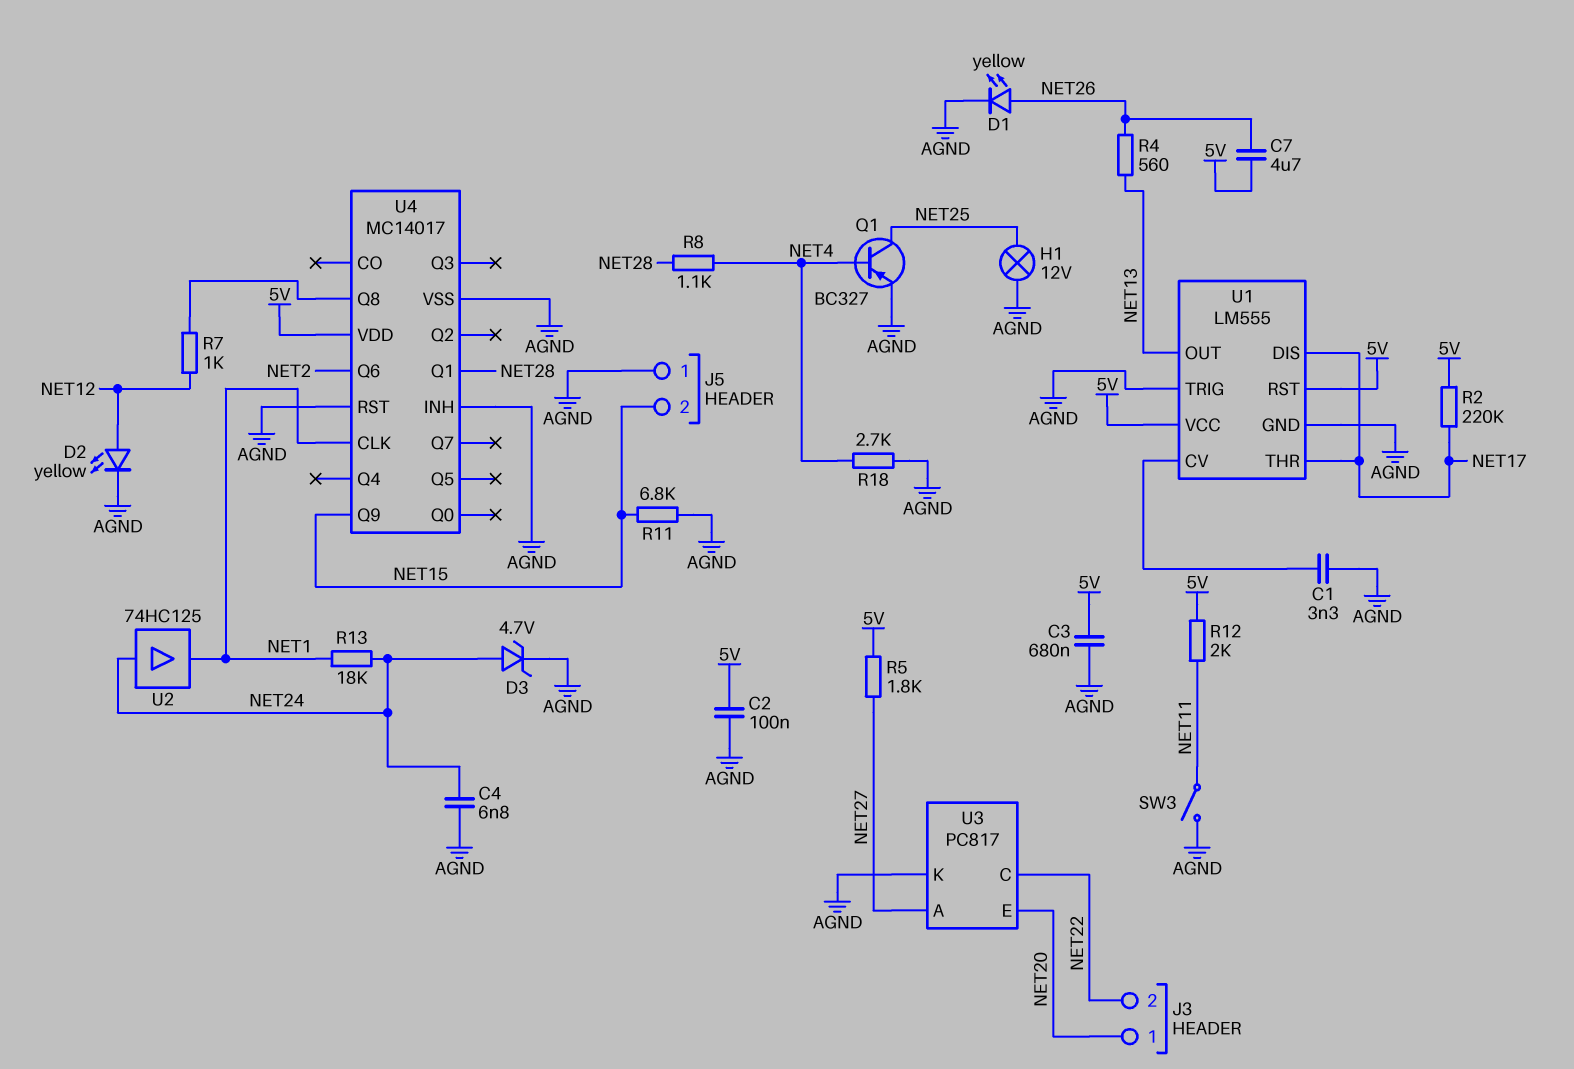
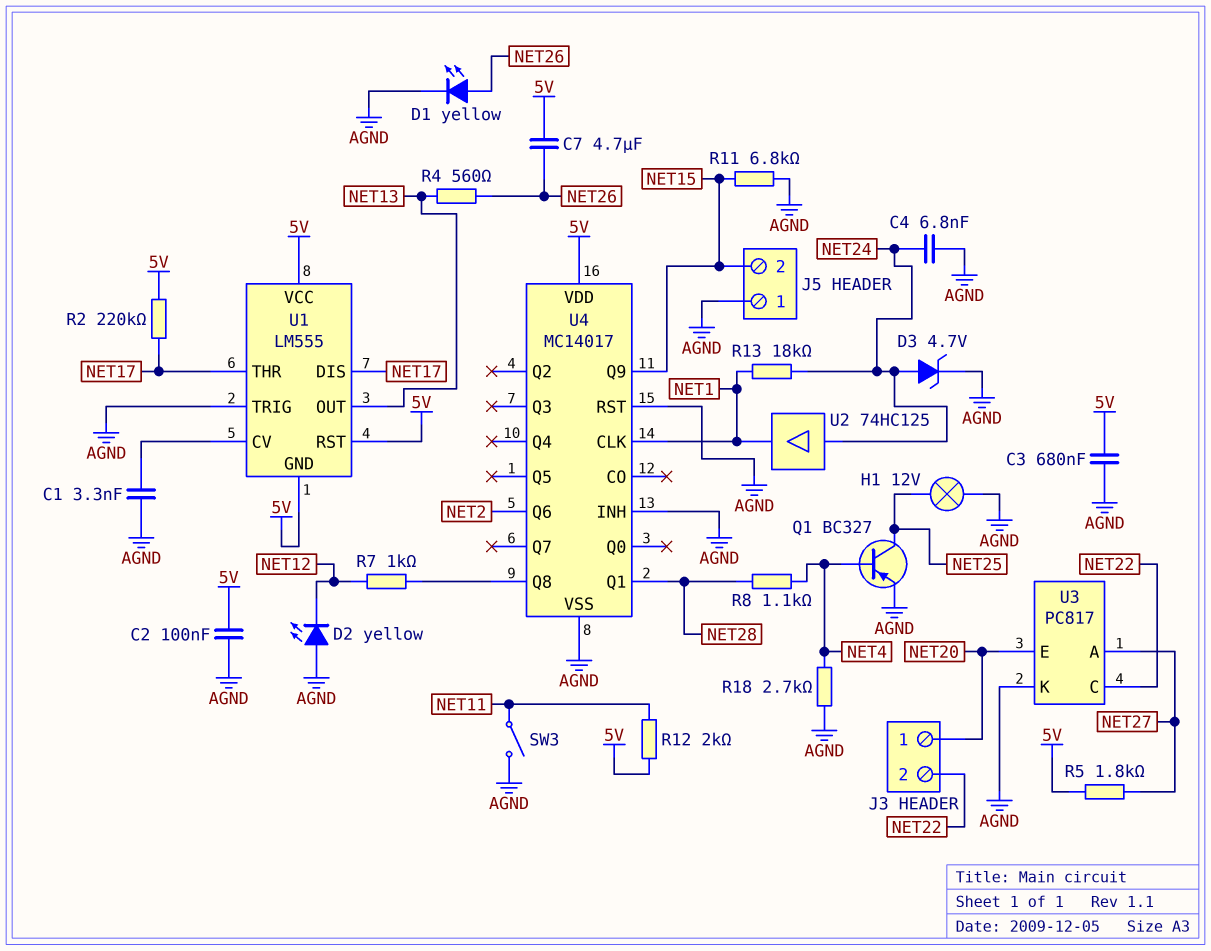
D2: LED yellow (A NET12, K AGND) -> LED yellow (A AGND, K NET12)
U1 pin GND: AGND -> 5V

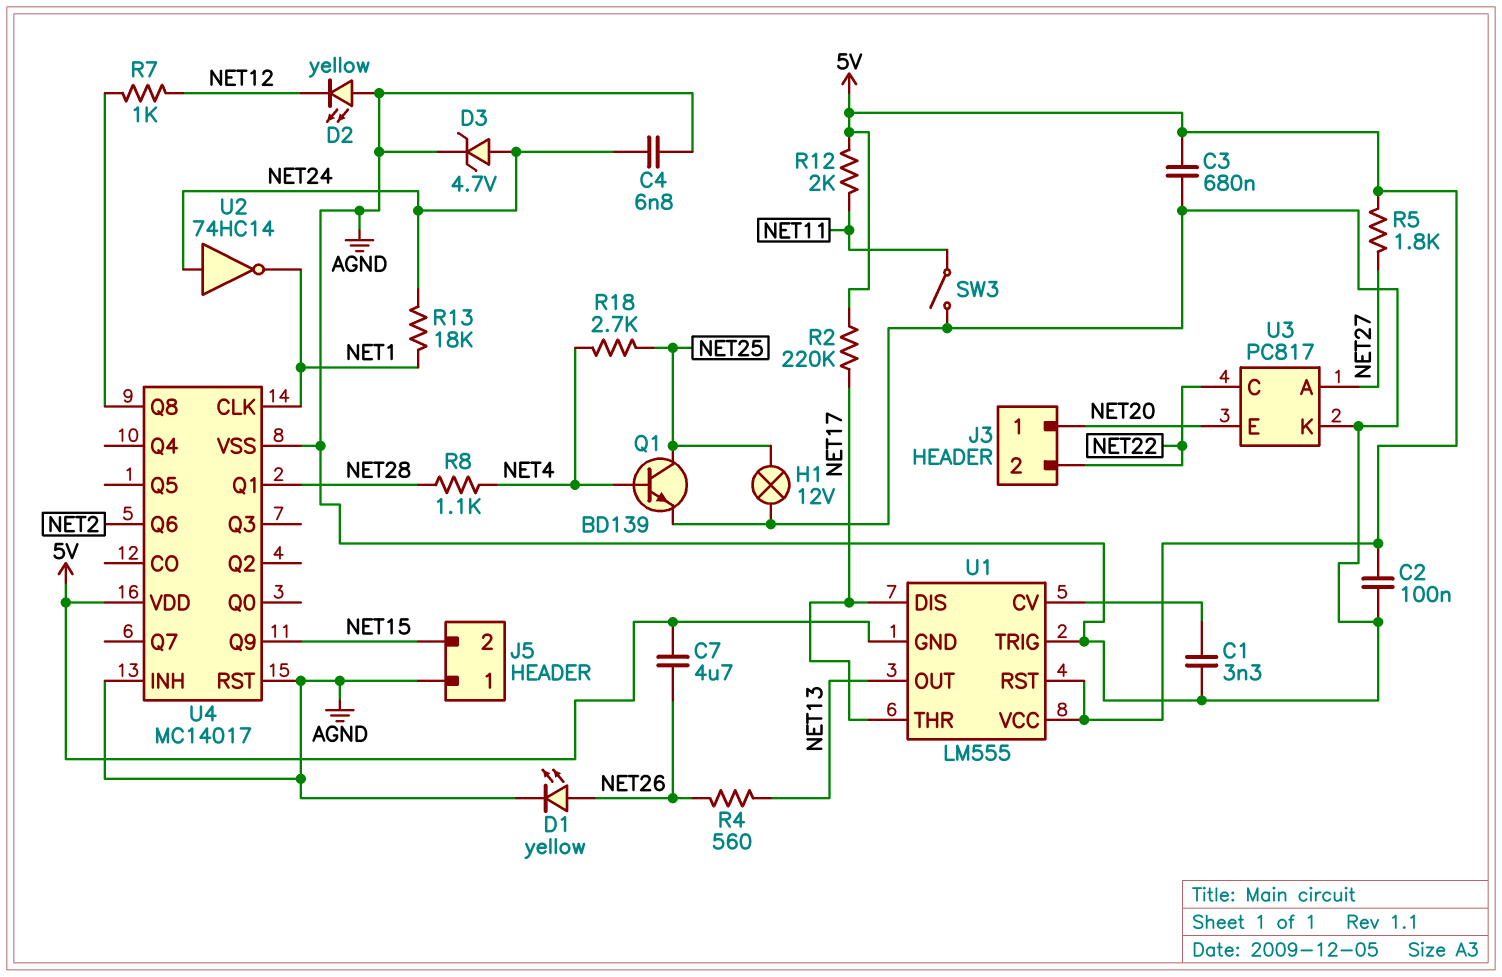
Q1: PNP BC327 (B NET4, C NET25, E AGND) -> NPN BD139 (B NET4, C NET25, E AGND)
R11: 6.8k (AGND, NET15) -> none
R18: 2.7k (AGND, NET4) -> 2.7k (NET4, NET25)
U2: buffer 74HC125 (in NET24, out NET1) -> NOT 74HC14 (in NET24, out NET1)

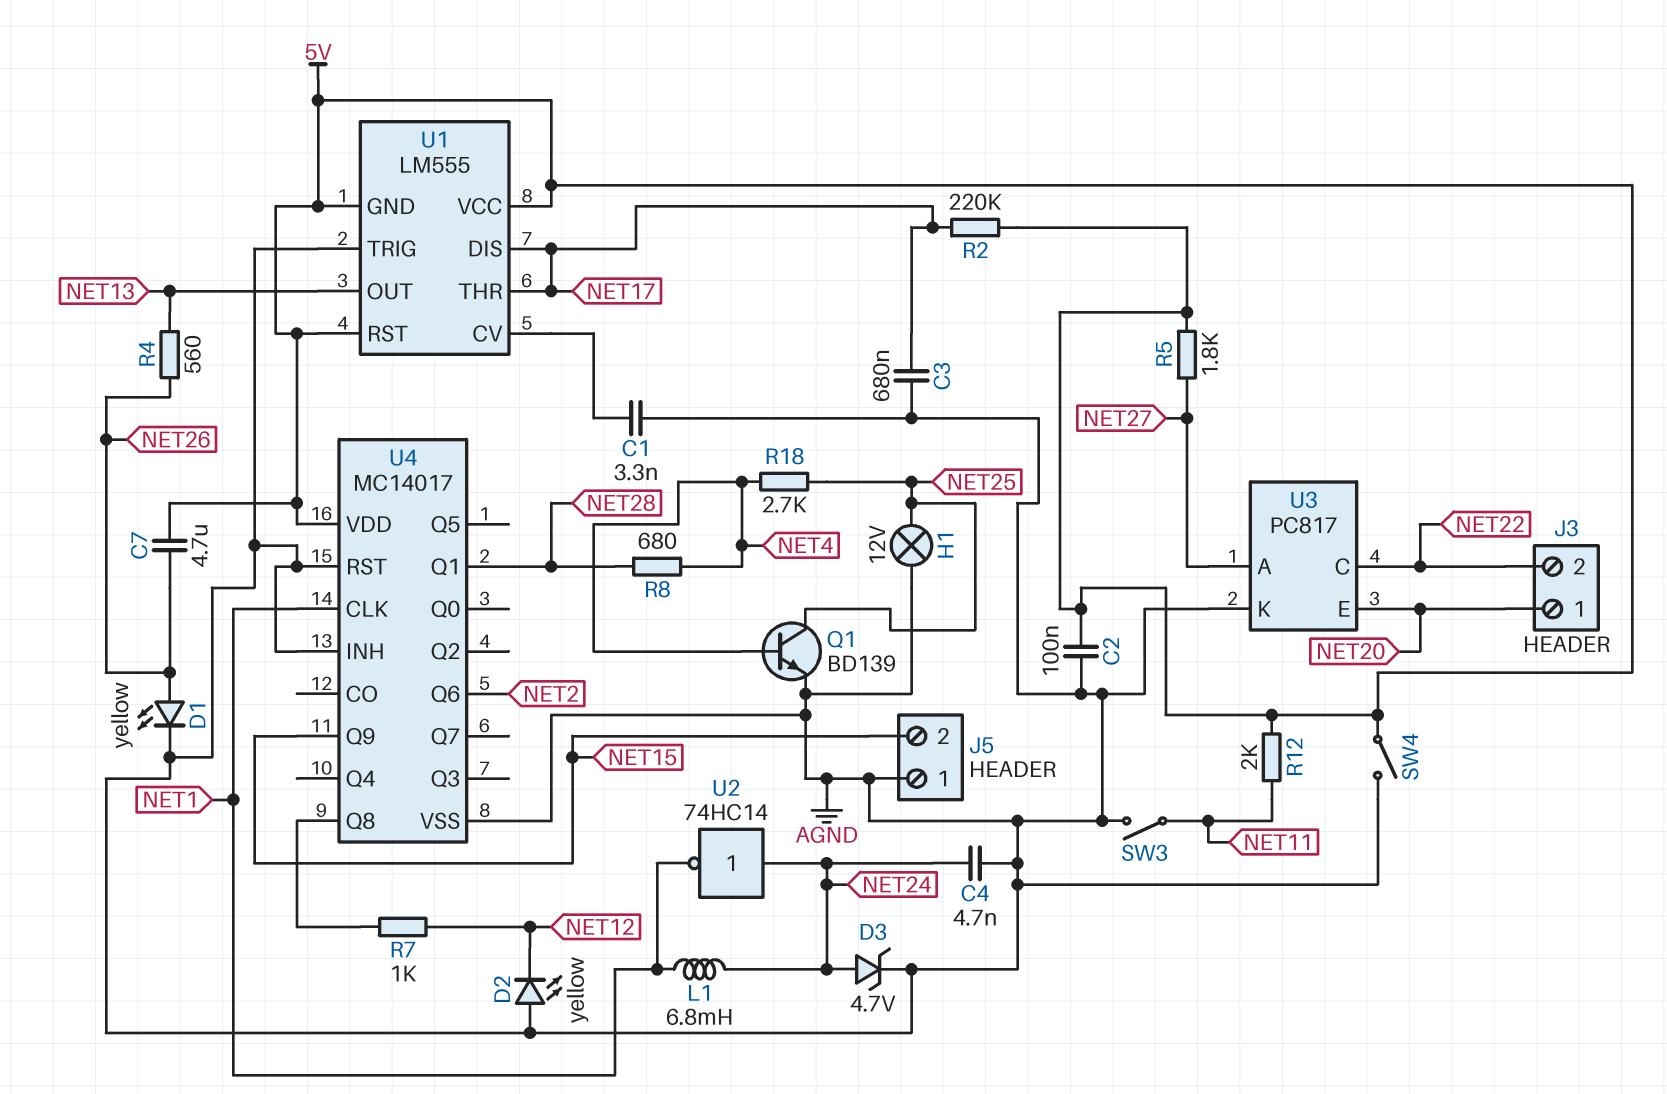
C3: 680nF (5V, AGND) -> 680nF (AGND, NET17)
C4: 6.8nF (AGND, NET24) -> 4.7nF (AGND, NET24)
L1: none -> 6.8mH (NET1, NET24)
R8: 1.1k (NET4, NET28) -> 680 (NET4, NET28)
R13: 18k (NET1, NET24) -> none
SW4: none -> switch (5V, AGND)

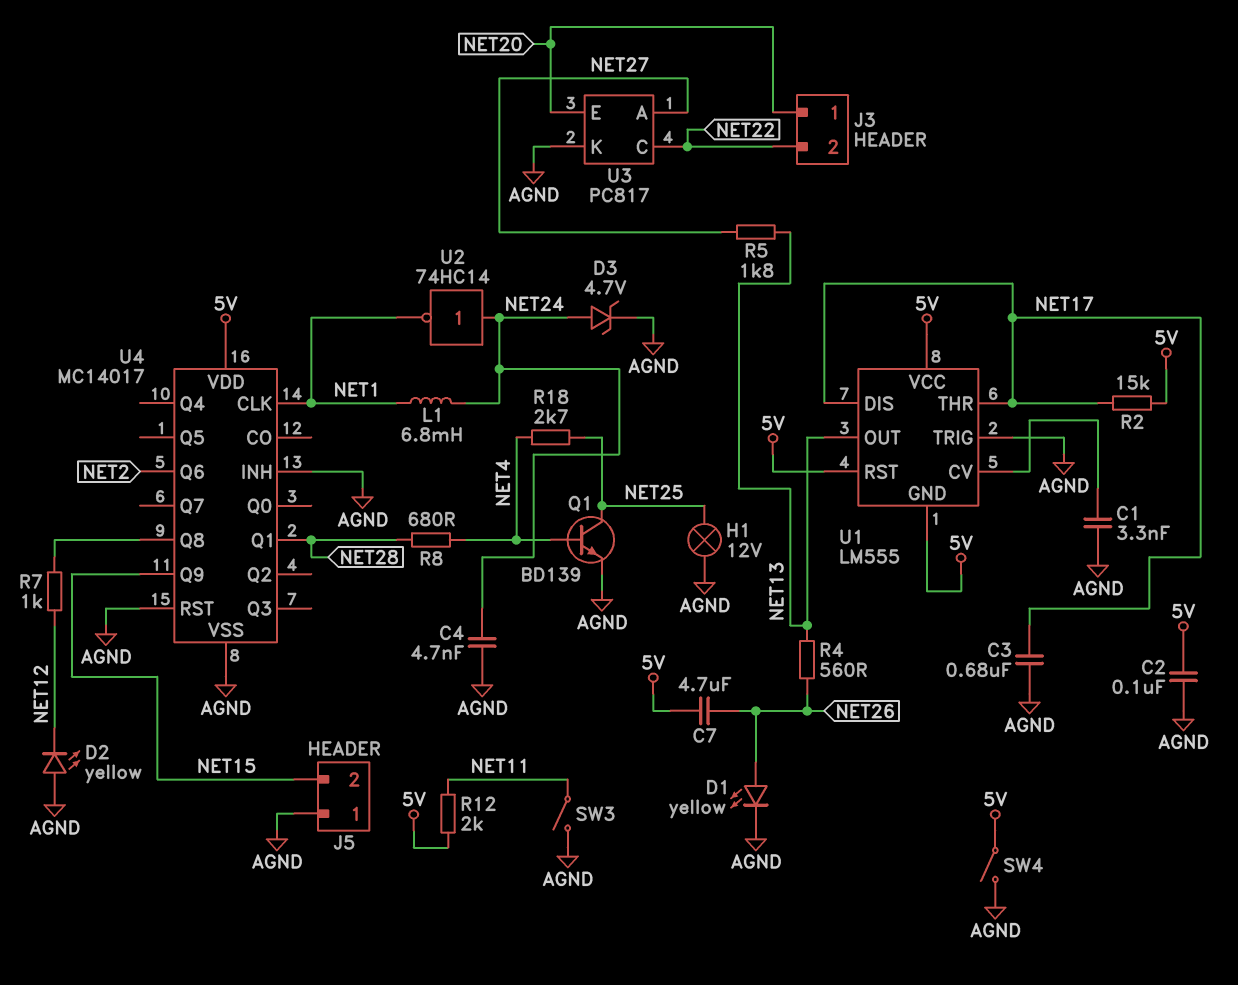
R2: 220k (5V, NET17) -> 15k (5V, NET17)
R5: 1.8k (5V, NET27) -> 1.8k (NET13, NET27)

